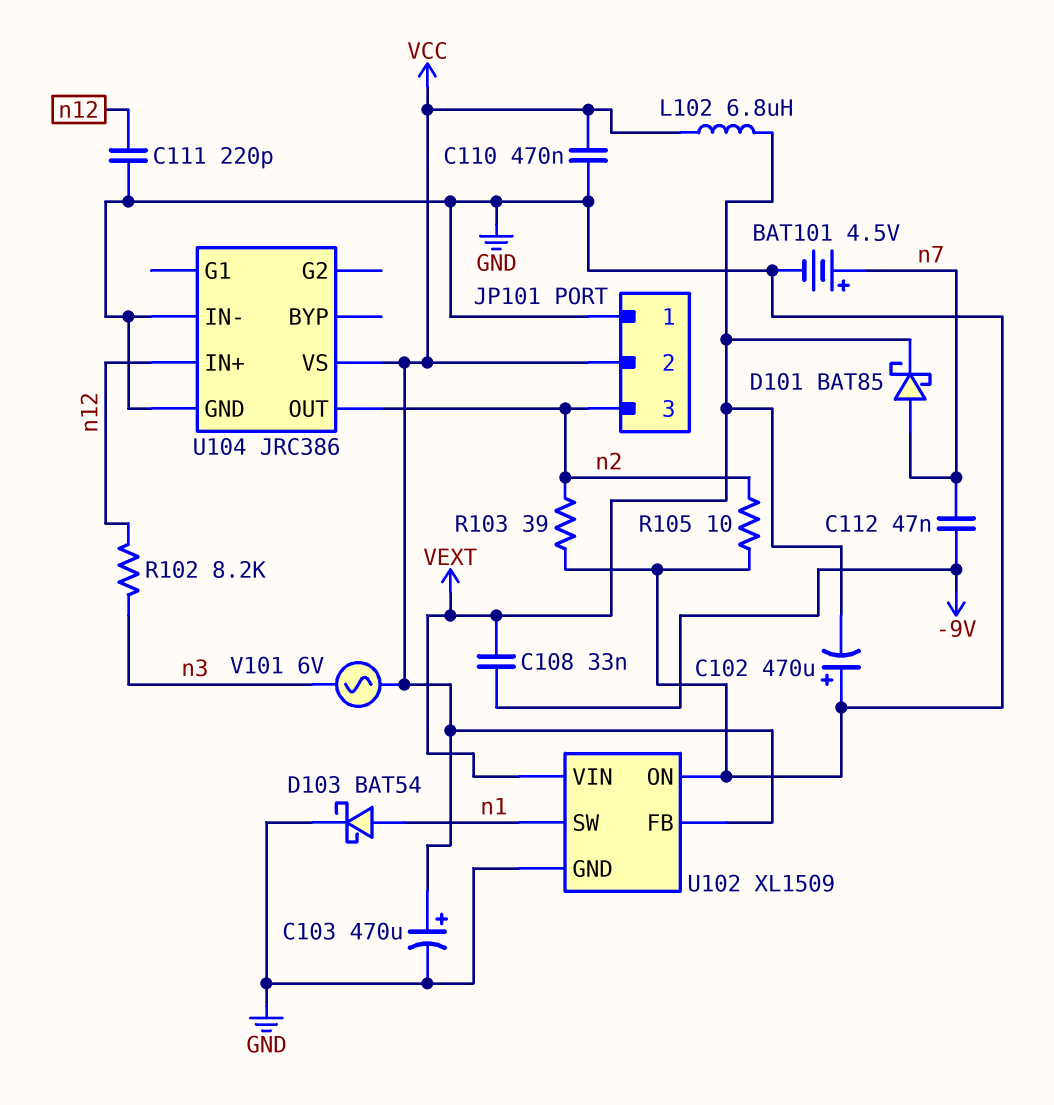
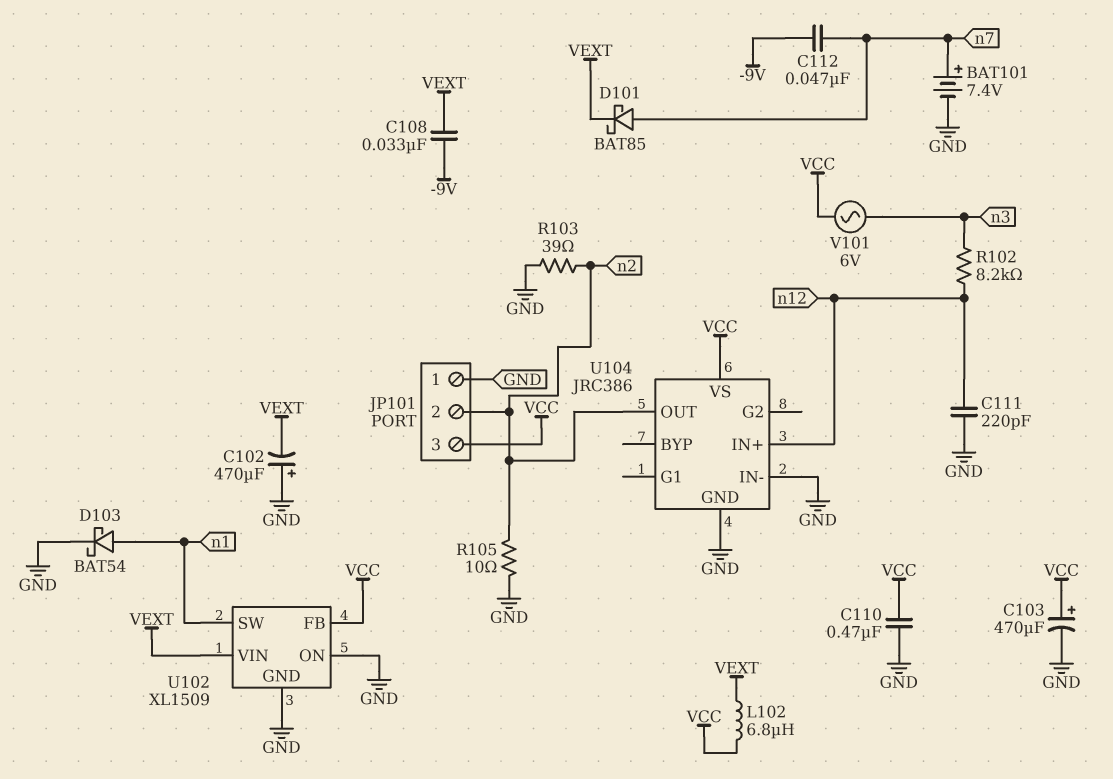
BAT101: 4.5V (plus n7, minus GND) -> 7.4V (plus n7, minus GND)
JP101 pin 2: VCC -> n2
JP101 pin 3: n2 -> VCC

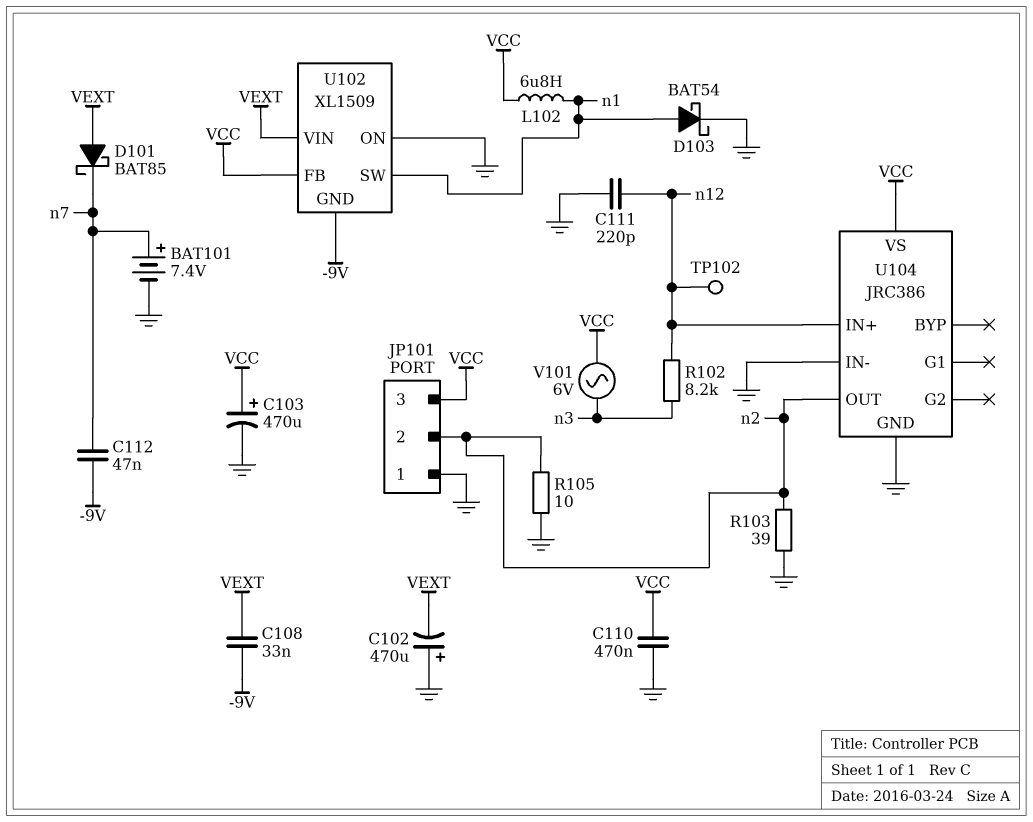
D101: schottky BAT85 (A n7, K VEXT) -> schottky BAT85 (A VEXT, K n7)
L102: 6.8uH (VCC, VEXT) -> 6.8uH (VCC, n1)
TP102: none -> test point (n12)
U102 pin GND: GND -> -9V

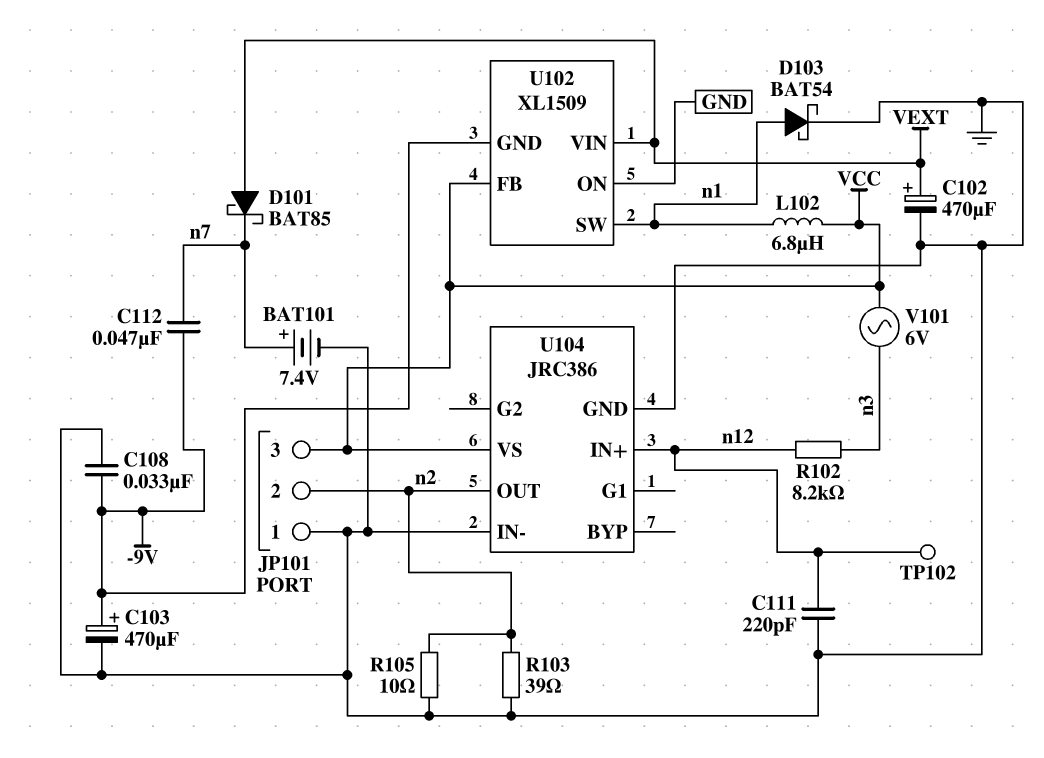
C102: 470uF (plus GND, minus VEXT) -> 470uF (plus VEXT, minus GND)
C103: 470uF (plus VCC, minus GND) -> 470uF (plus -9V, minus GND)
C108: 33nF (-9V, VEXT) -> 33nF (-9V, GND)
C110: 470nF (GND, VCC) -> none

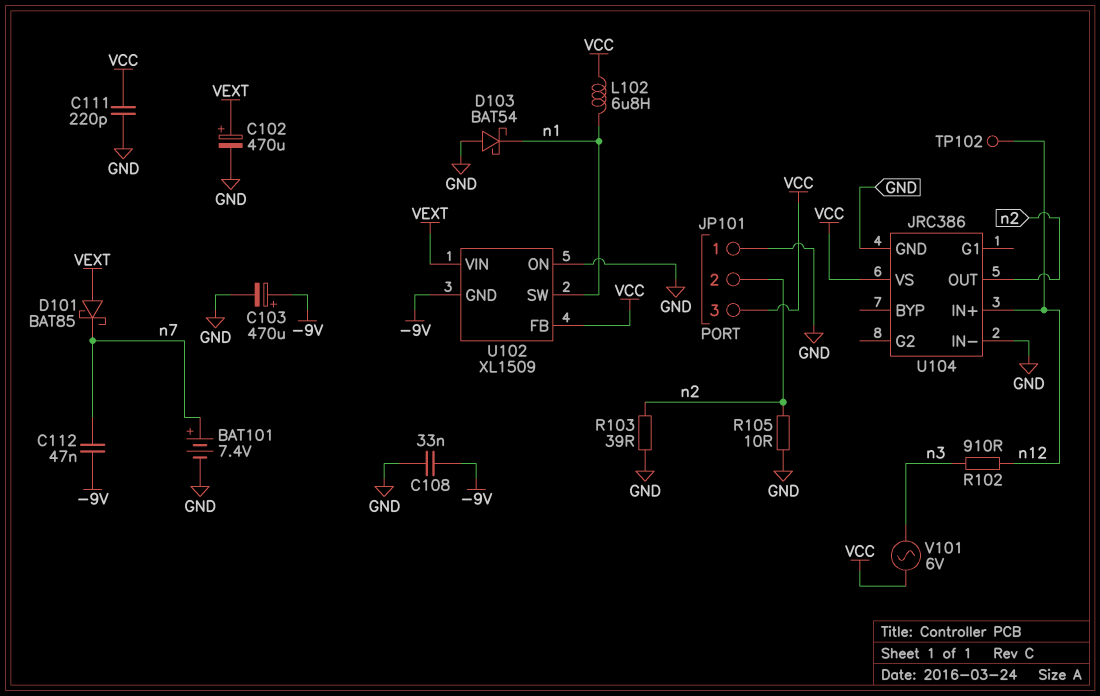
C111: 220pF (GND, n12) -> 220pF (GND, VCC)
D103: schottky BAT54 (A n1, K GND) -> schottky BAT54 (A GND, K n1)
R102: 8.2k (n3, n12) -> 910 (n3, n12)

